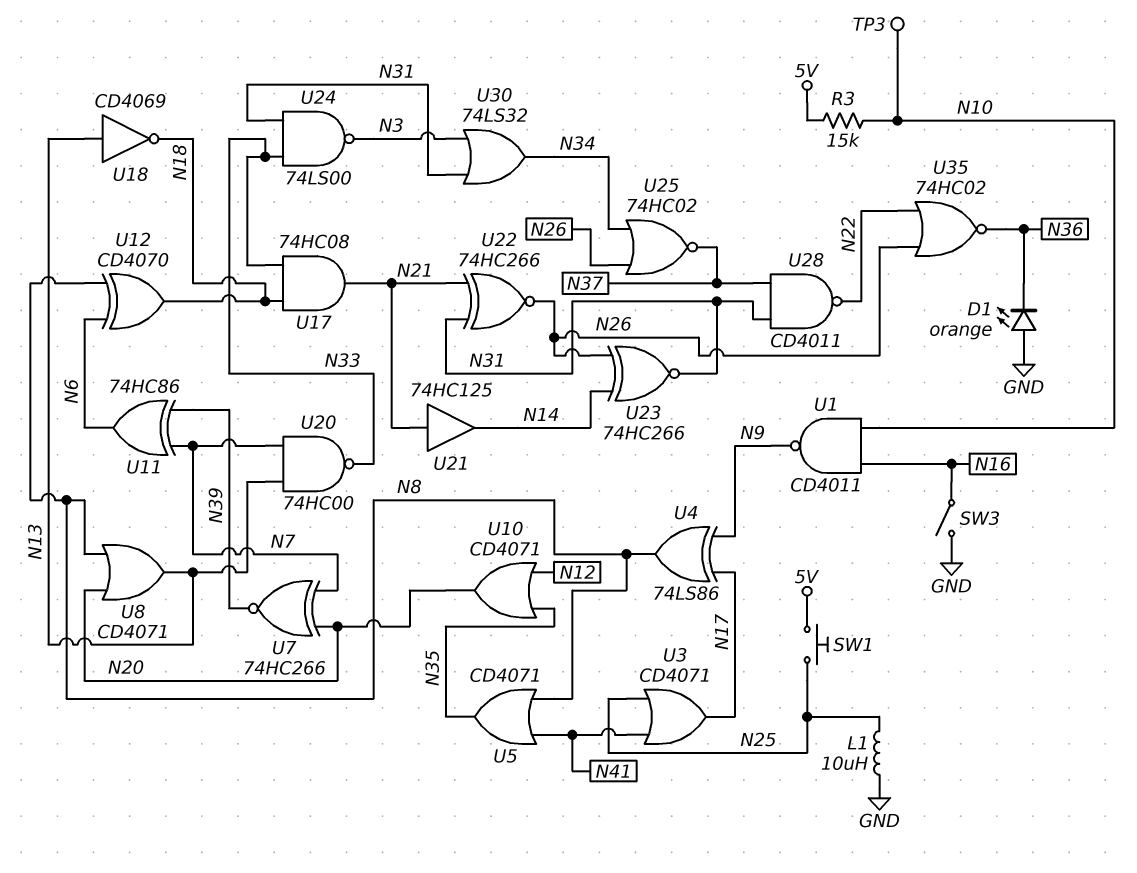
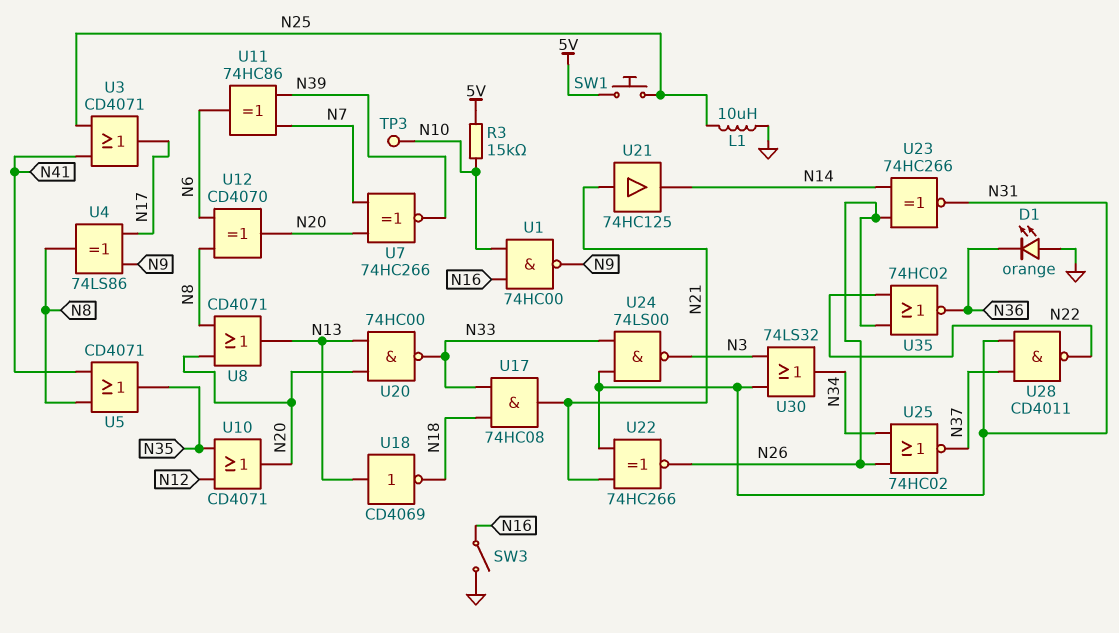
U1: NAND CD4011 (in N10, in N16, out N9) -> NAND 74HC00 (in N10, in N16, out N9)
U12: XOR CD4070 (in N6, in N8, out N18) -> XOR CD4070 (in N6, in N8, out N20)
U20: NAND 74HC00 (in N7, in N13, out N33) -> NAND 74HC00 (in N13, in N20, out N33)

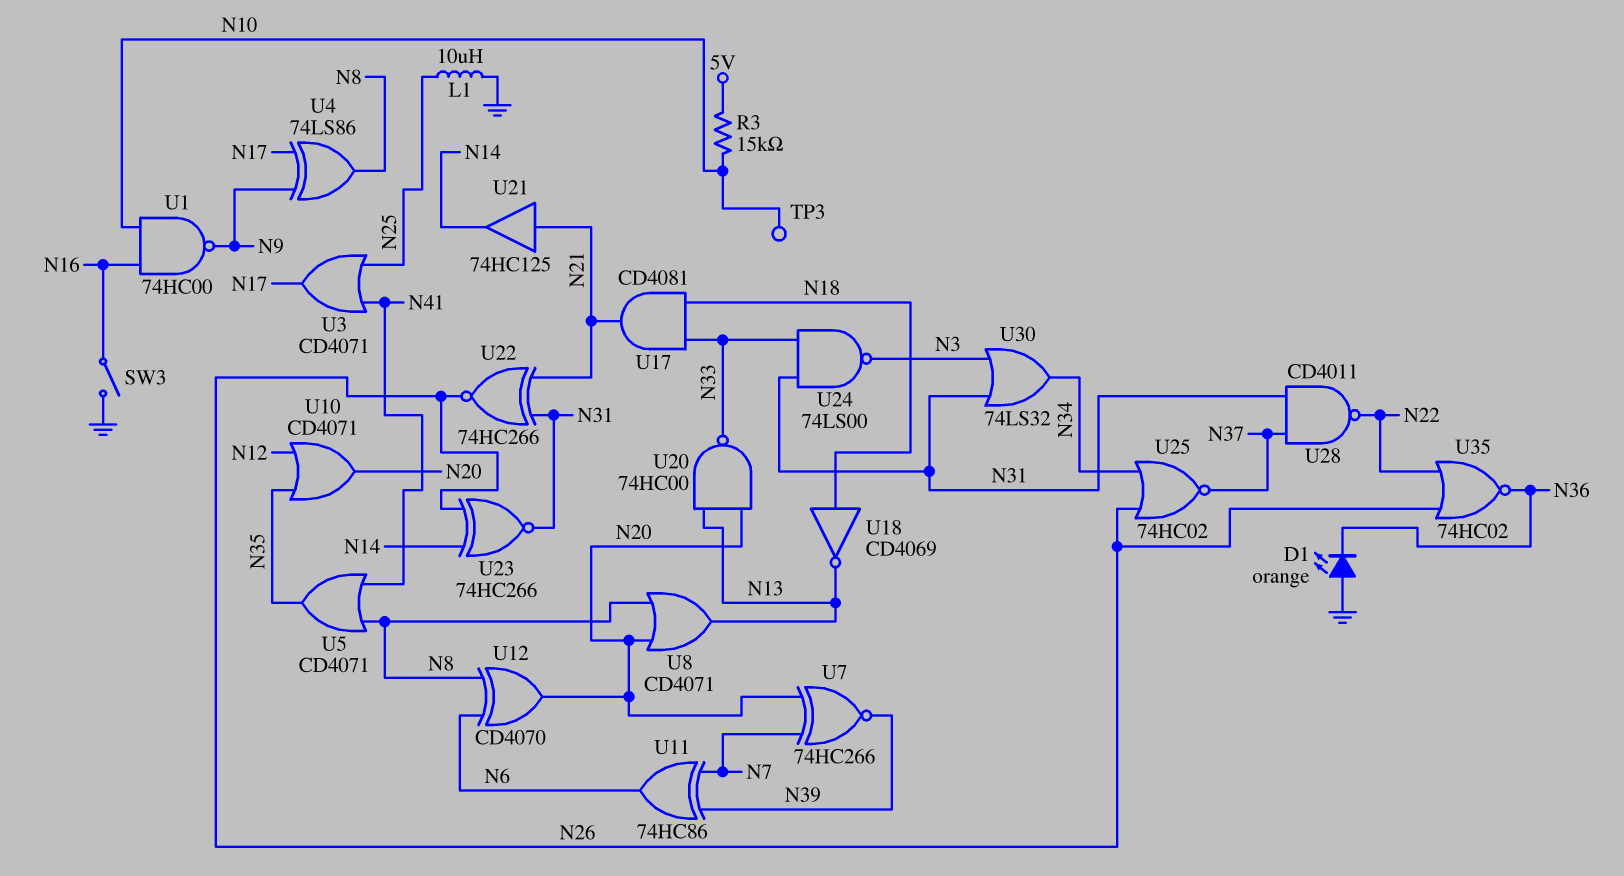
SW1: button (5V, N25) -> none
U17: AND 74HC08 (in N18, in N33, out N21) -> AND CD4081 (in N18, in N33, out N21)
U18: NOT CD4069 (in N13, out N18) -> NOT CD4069 (in N18, out N13)

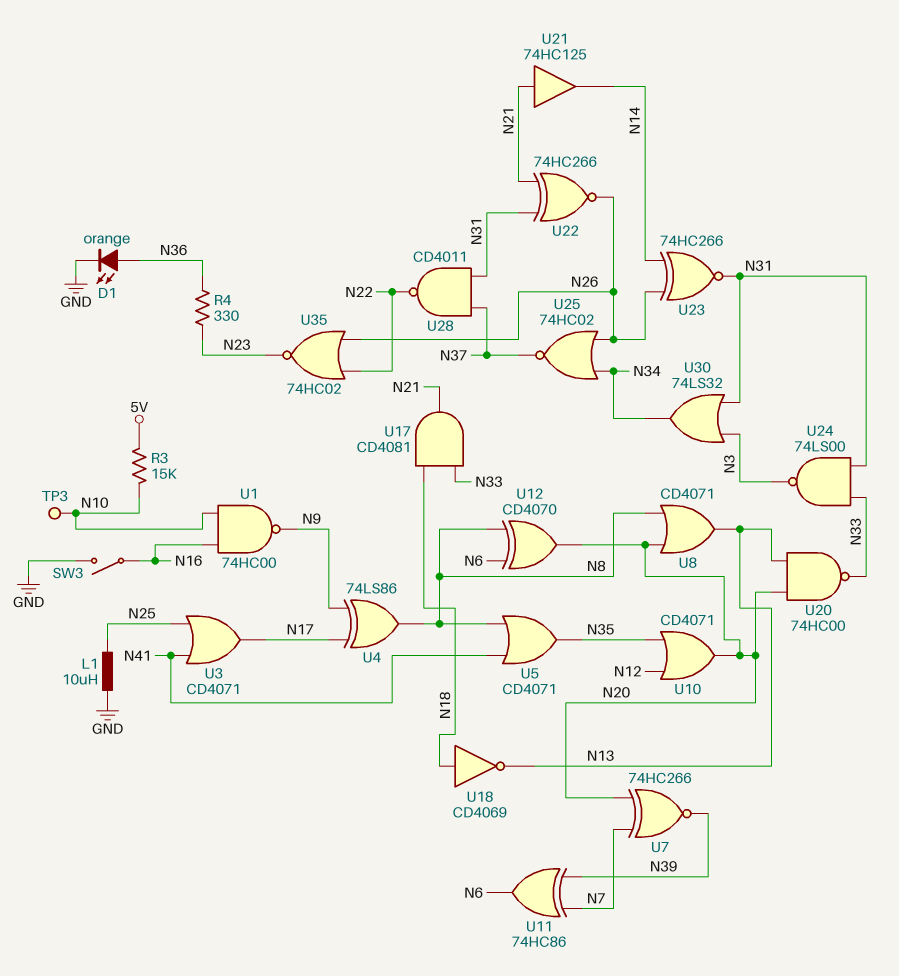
D1: LED orange (A GND, K N36) -> LED orange (A N36, K GND)
R4: none -> 330 (N23, N36)
U35: NOR 74HC02 (in N22, in N26, out N36) -> NOR 74HC02 (in N22, in N26, out N23)

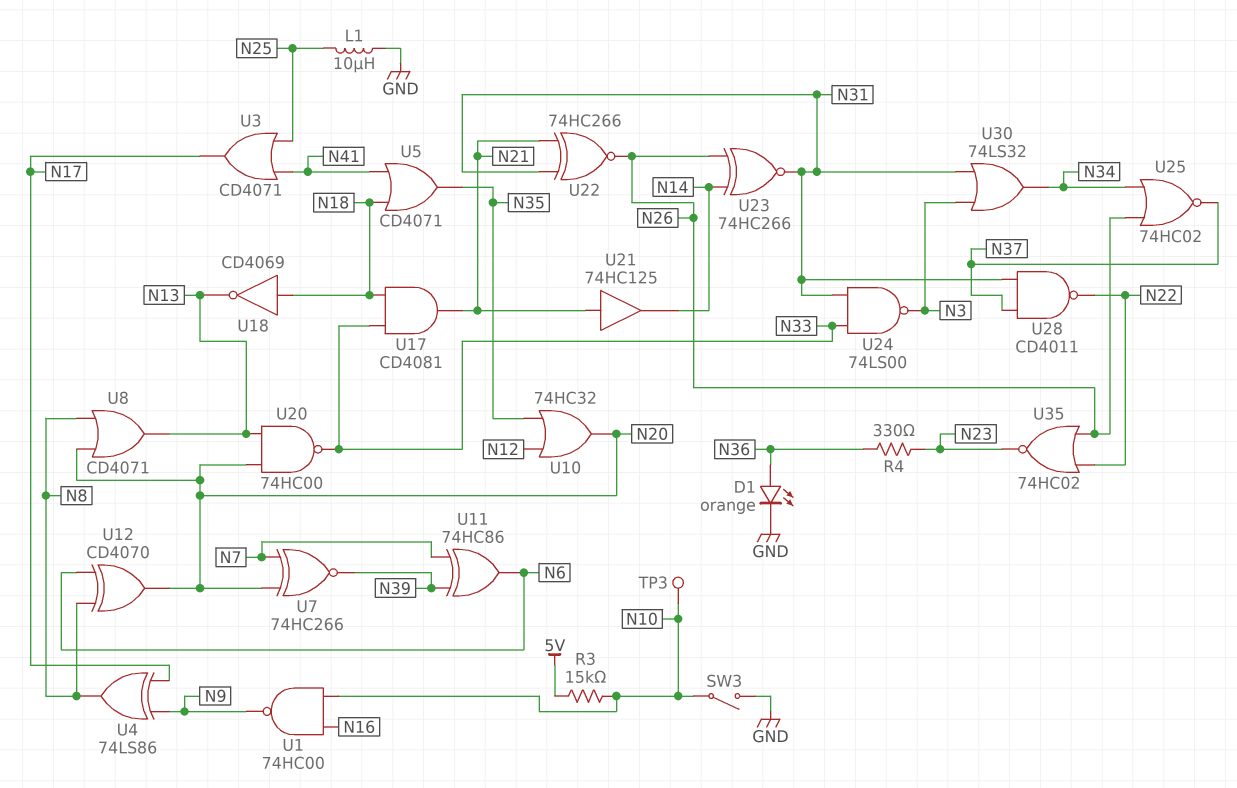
SW3: switch (GND, N16) -> switch (GND, N10)
U5: OR CD4071 (in N8, in N41, out N35) -> OR CD4071 (in N18, in N41, out N35)
U10: OR CD4071 (in N12, in N35, out N20) -> OR 74HC32 (in N12, in N35, out N20)

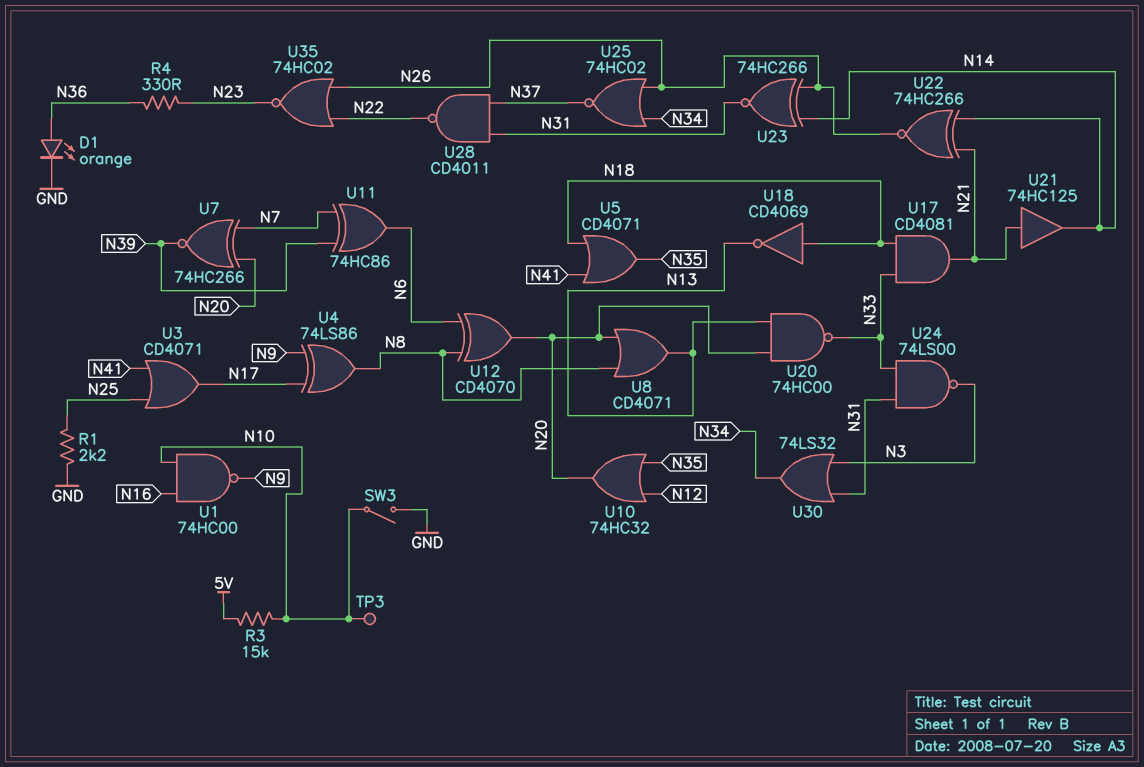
L1: 10uH (GND, N25) -> none
R1: none -> 2.2k (GND, N25)
U22: XNOR 74HC266 (in N21, in N31, out N26) -> XNOR 74HC266 (in N14, in N21, out N26)

